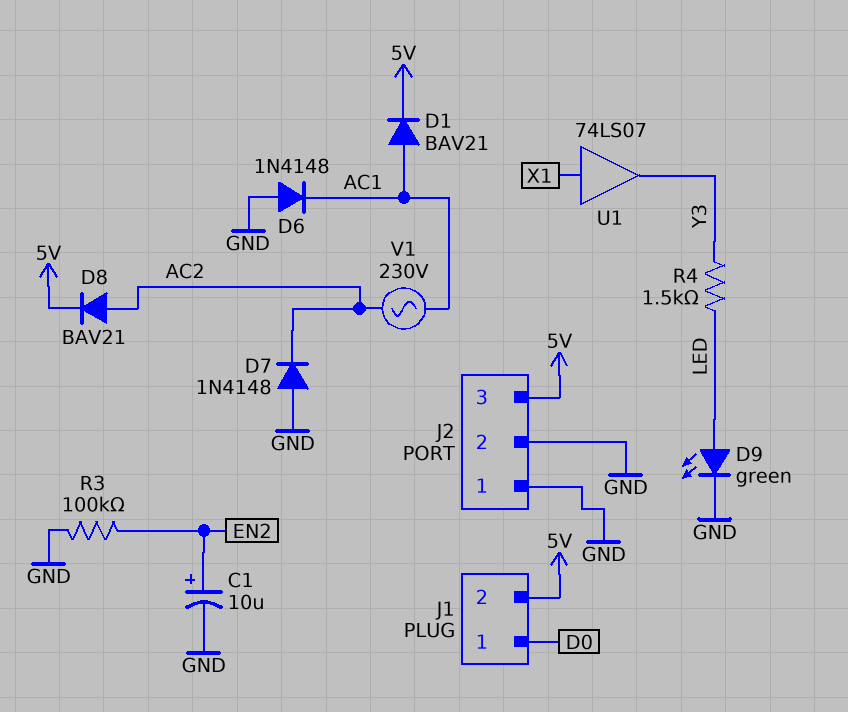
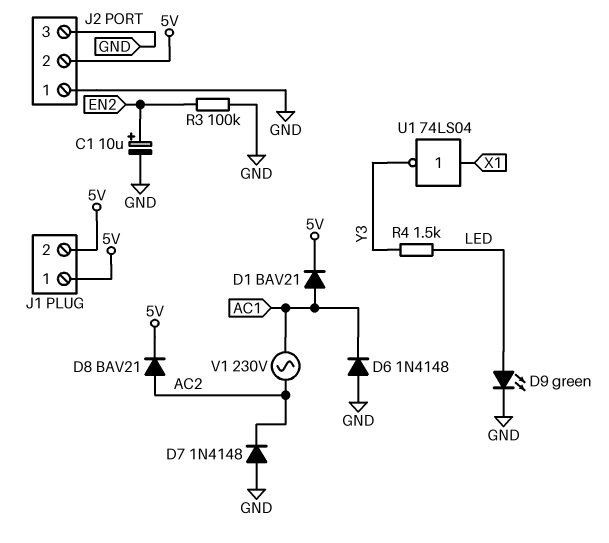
J1 pin 1: D0 -> 5V
J2 pin 2: GND -> 5V
J2 pin 3: 5V -> GND
U1: buffer 74LS07 (in X1, out Y3) -> NOT 74LS04 (in X1, out Y3)

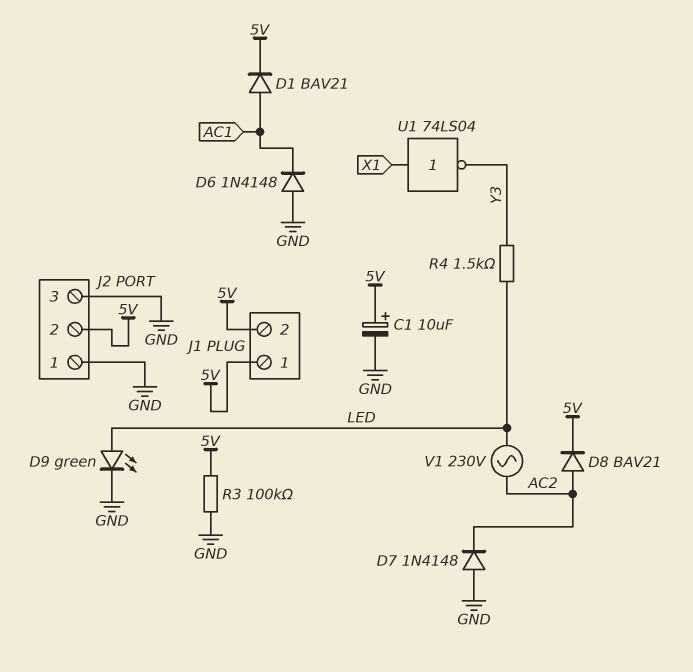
C1: 10uF (plus EN2, minus GND) -> 10uF (plus 5V, minus GND)
R3: 100k (EN2, GND) -> 100k (5V, GND)
V1: AC 230V (AC1, AC2) -> AC 230V (AC2, LED)

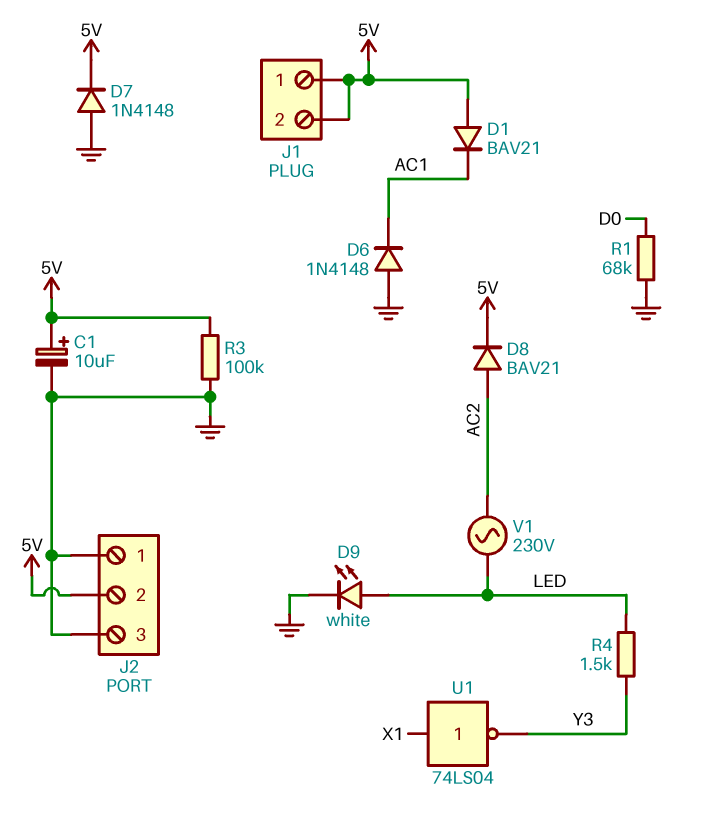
D1: diode BAV21 (A AC1, K 5V) -> diode BAV21 (A 5V, K AC1)
D7: diode 1N4148 (A GND, K AC2) -> diode 1N4148 (A GND, K 5V)
D9: LED green (A LED, K GND) -> LED white (A LED, K GND)
R1: none -> 68k (D0, GND)

